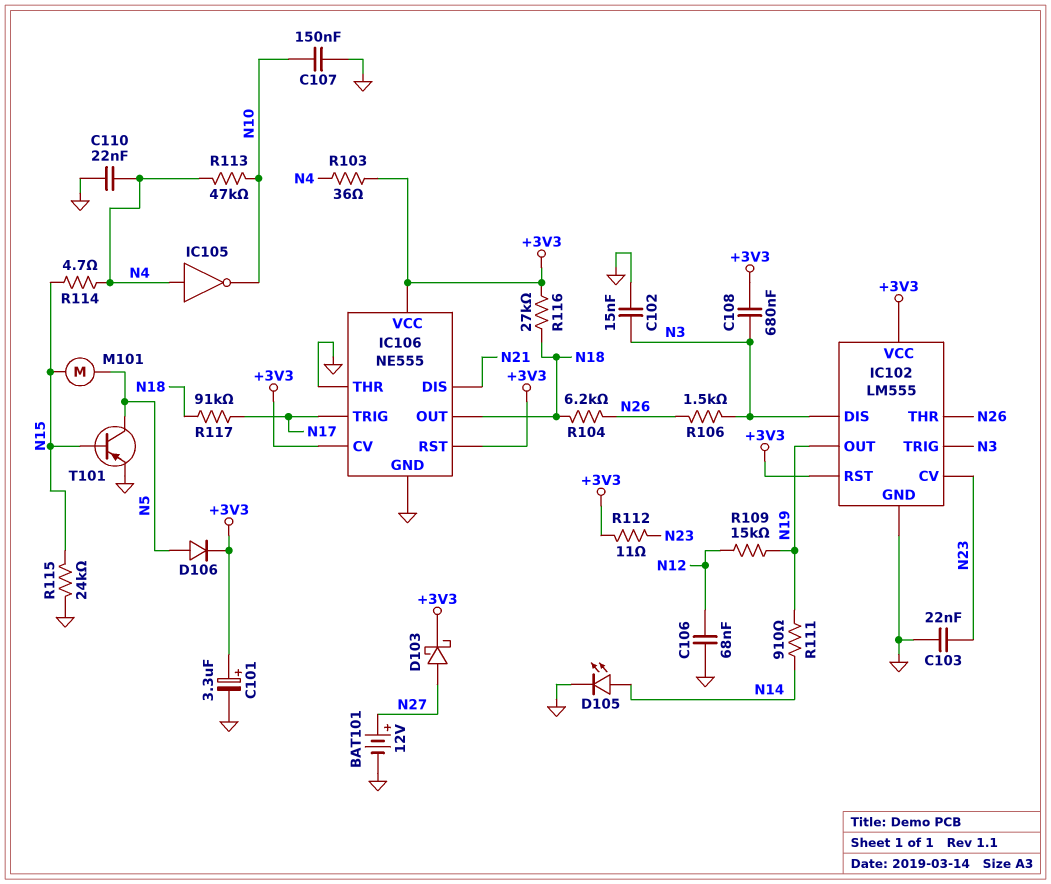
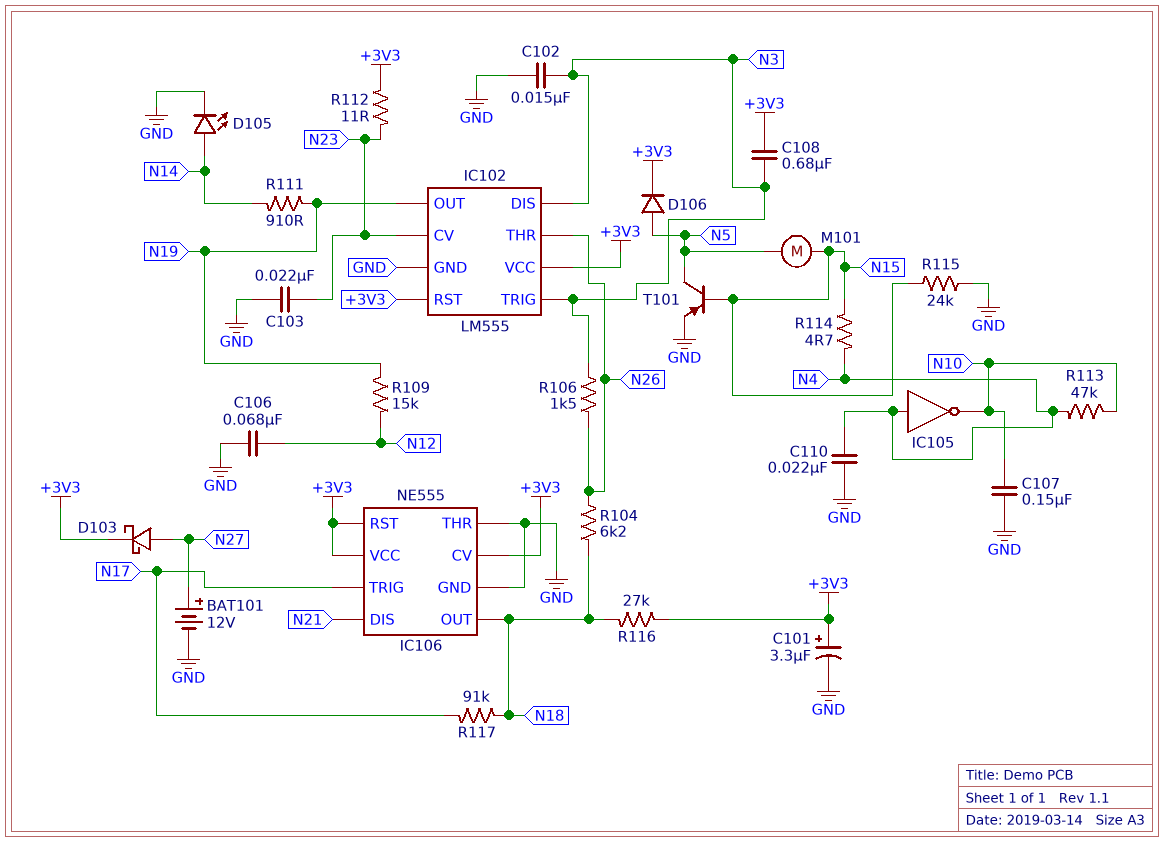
R103: 36 (+3V3, N4) -> none

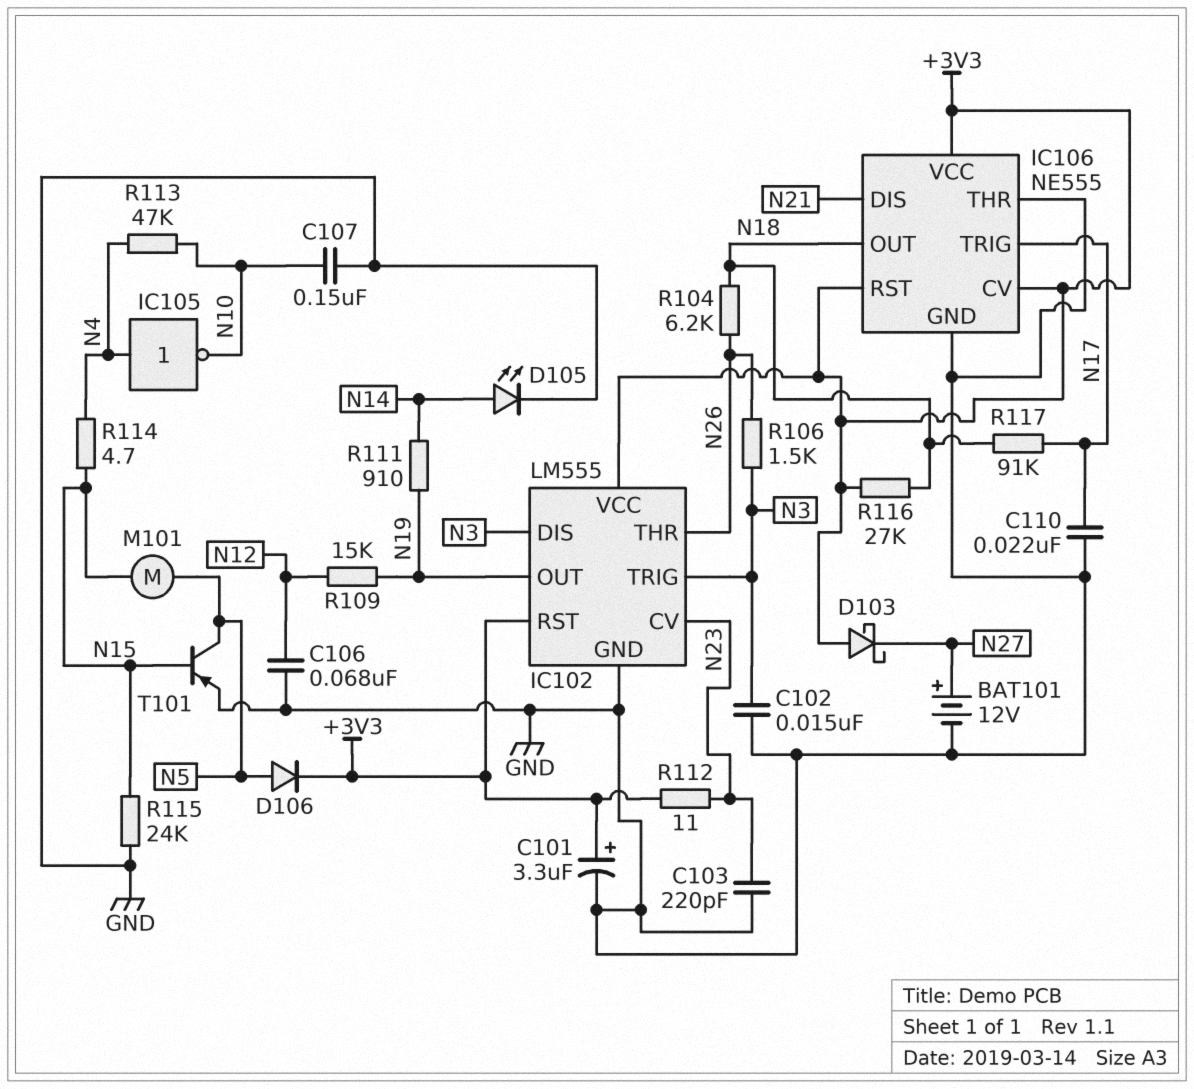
C103: 22nF (GND, N23) -> 220pF (GND, N23)
C108: 680nF (+3V3, N3) -> none
C110: 22nF (GND, N4) -> 22nF (GND, N17)
D103: schottky (A N27, K +3V3) -> schottky (A +3V3, K N27)

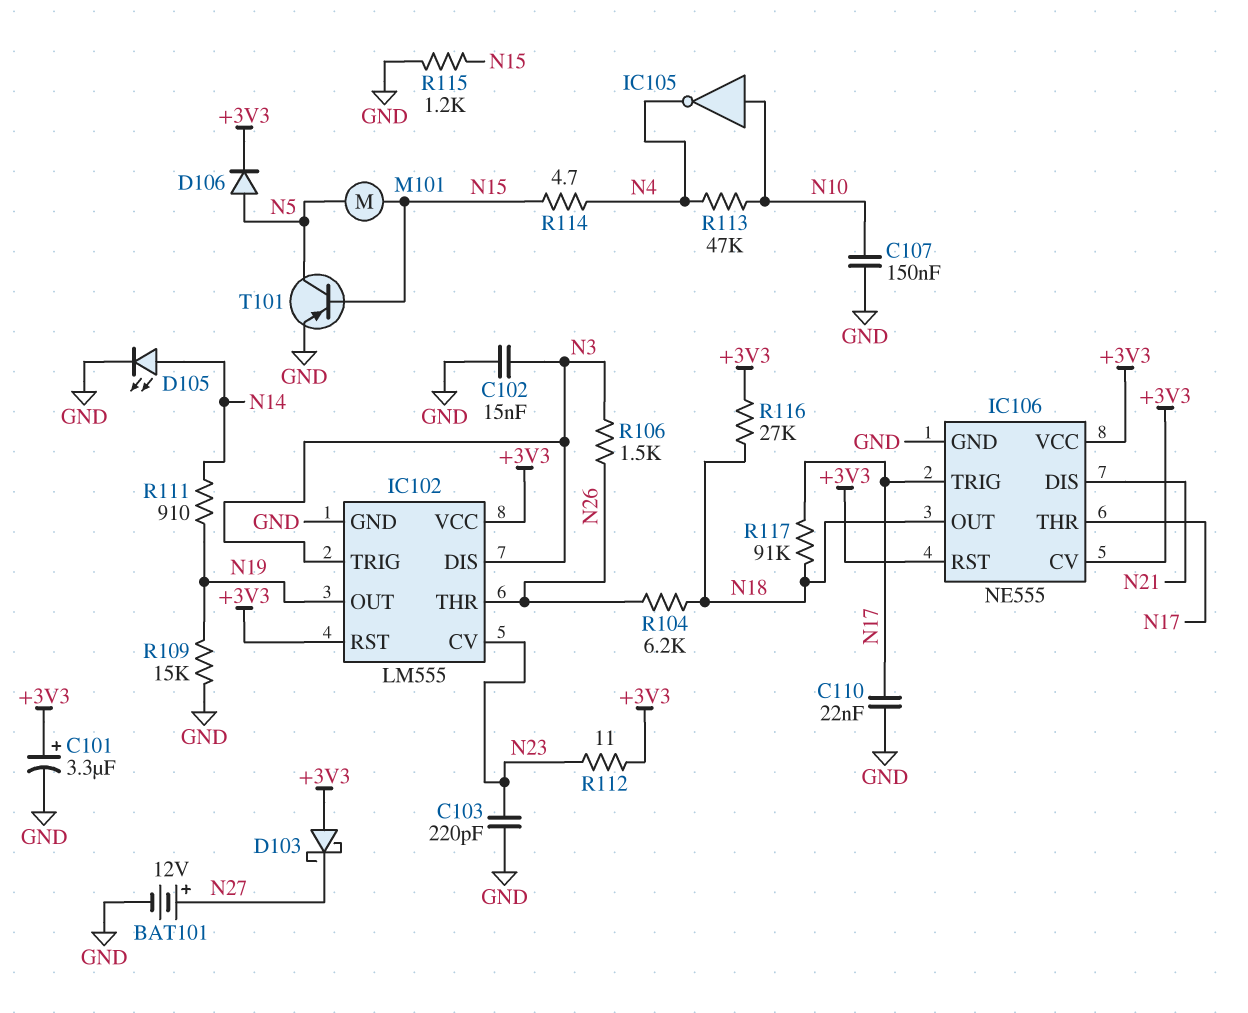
C106: 68nF (GND, N12) -> none
IC105: NOT (in N4, out N10) -> NOT (in N10, out N4)
IC106 pin THR: GND -> N17
R109: 15k (N12, N19) -> 15k (GND, N19)
R115: 24k (GND, N15) -> 1.2k (GND, N15)

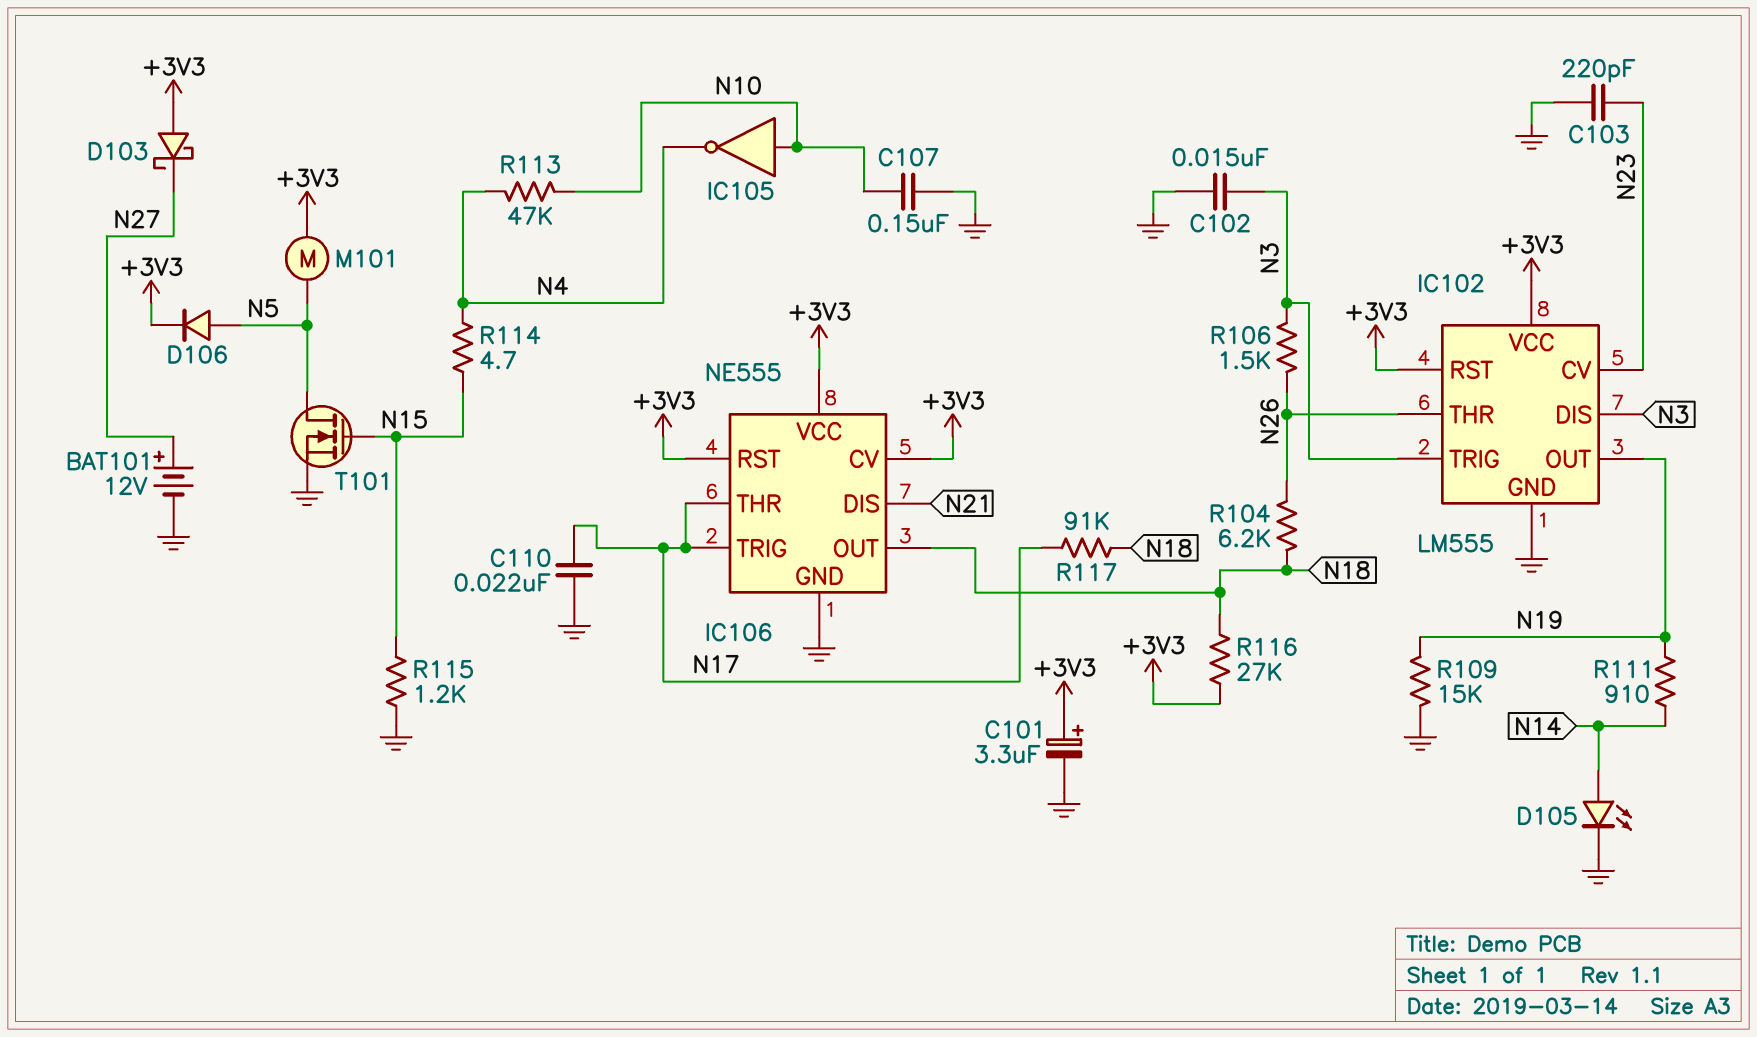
M101: motor (N5, N15) -> motor (+3V3, N5)
R112: 11 (+3V3, N23) -> none
T101: PNP (B N15, C N5, E GND) -> NMOS (G N15, D N5, S GND)

